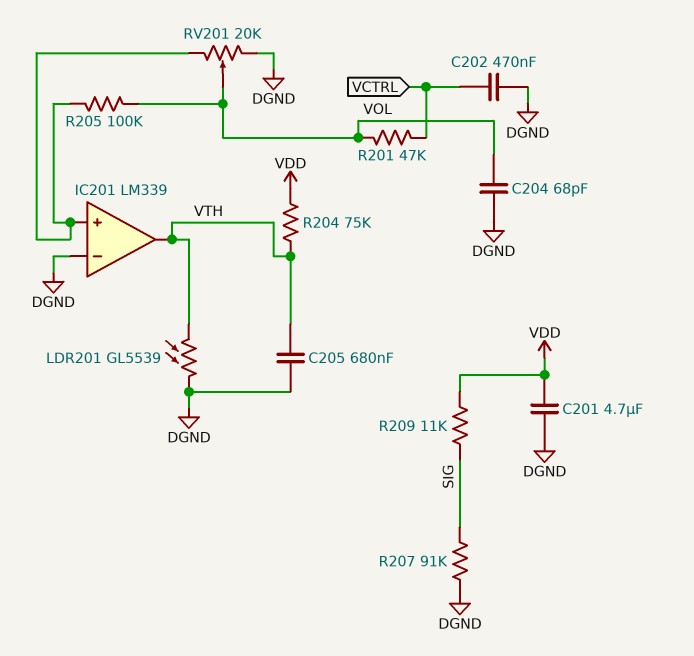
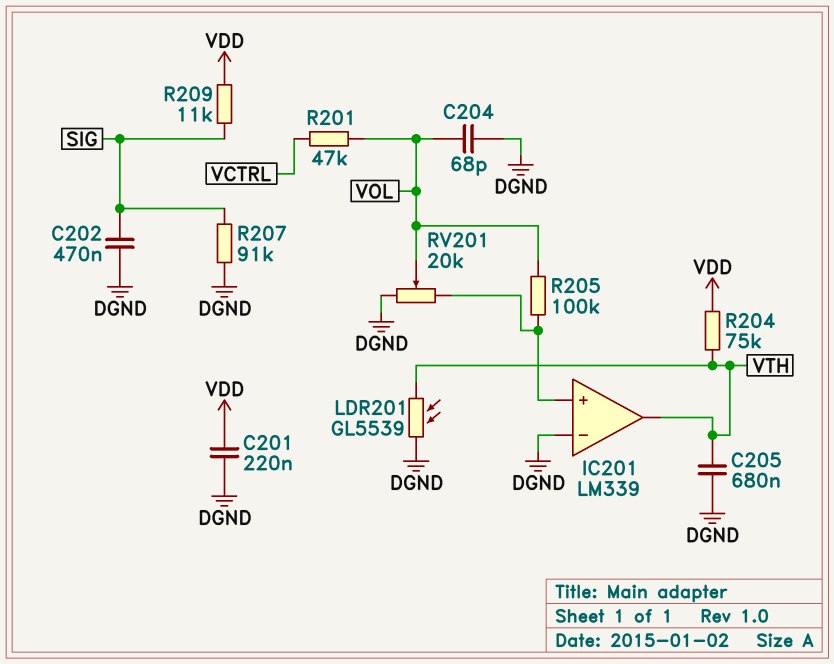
C201: 4.7uF (DGND, VDD) -> 220nF (DGND, VDD)
C202: 470nF (DGND, VCTRL) -> 470nF (DGND, SIG)

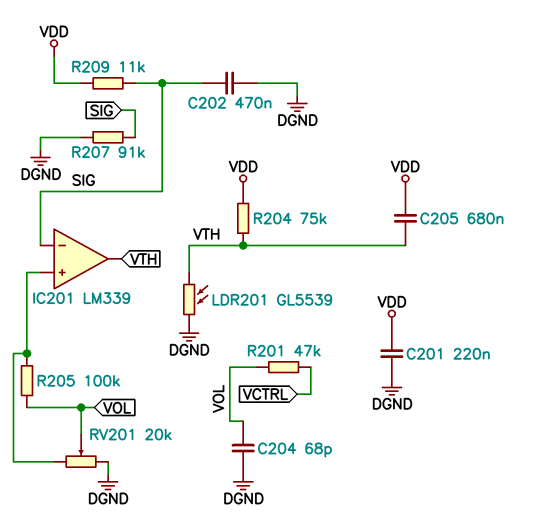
C205: 680nF (DGND, VTH) -> 680nF (VDD, VTH)
IC201 pin in-: DGND -> SIG

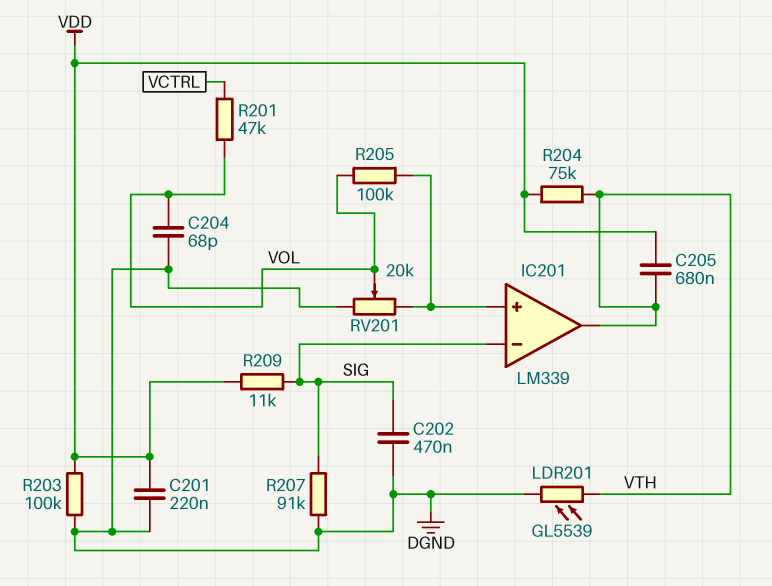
R203: none -> 100k (DGND, VDD)

